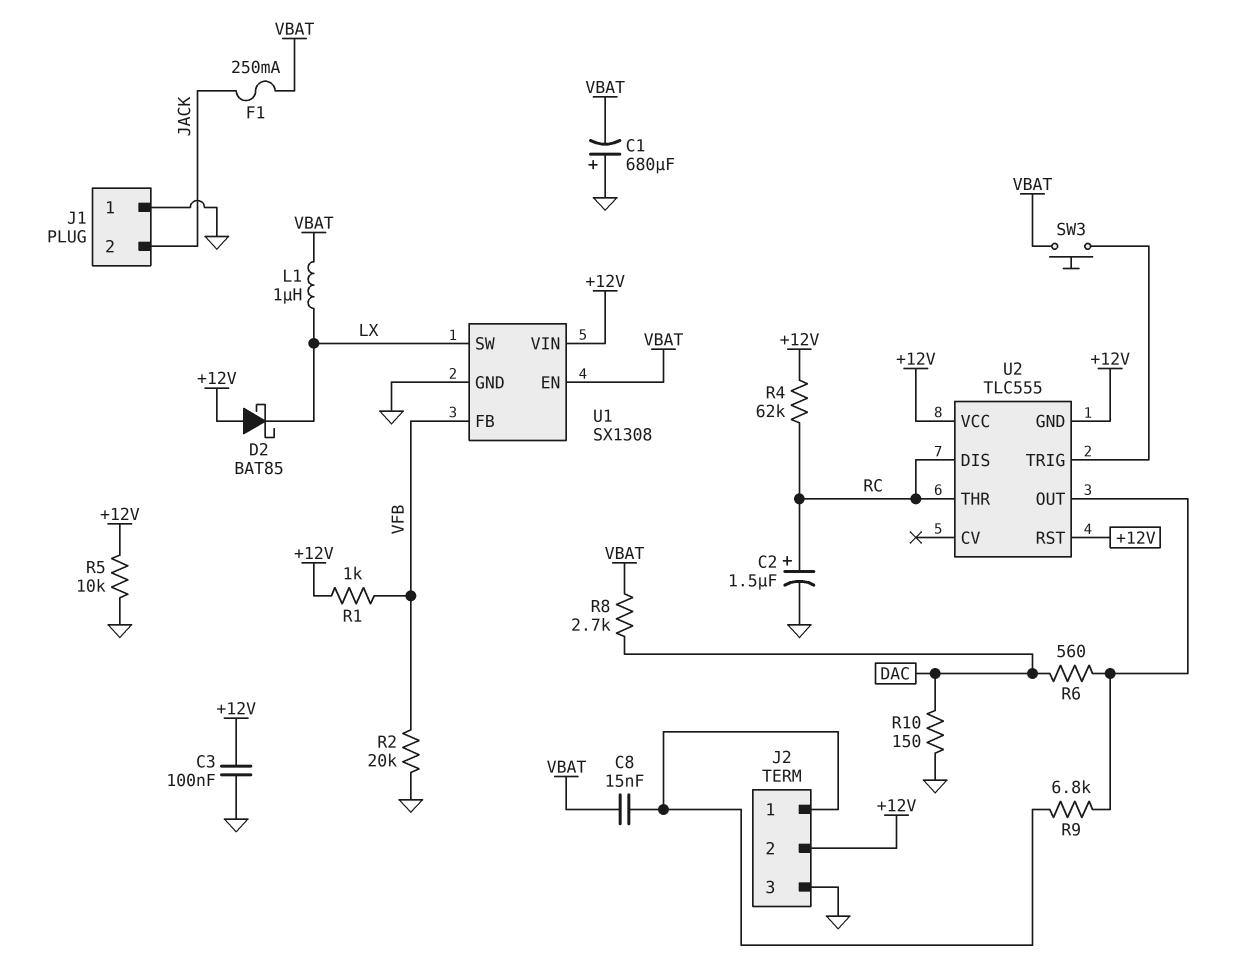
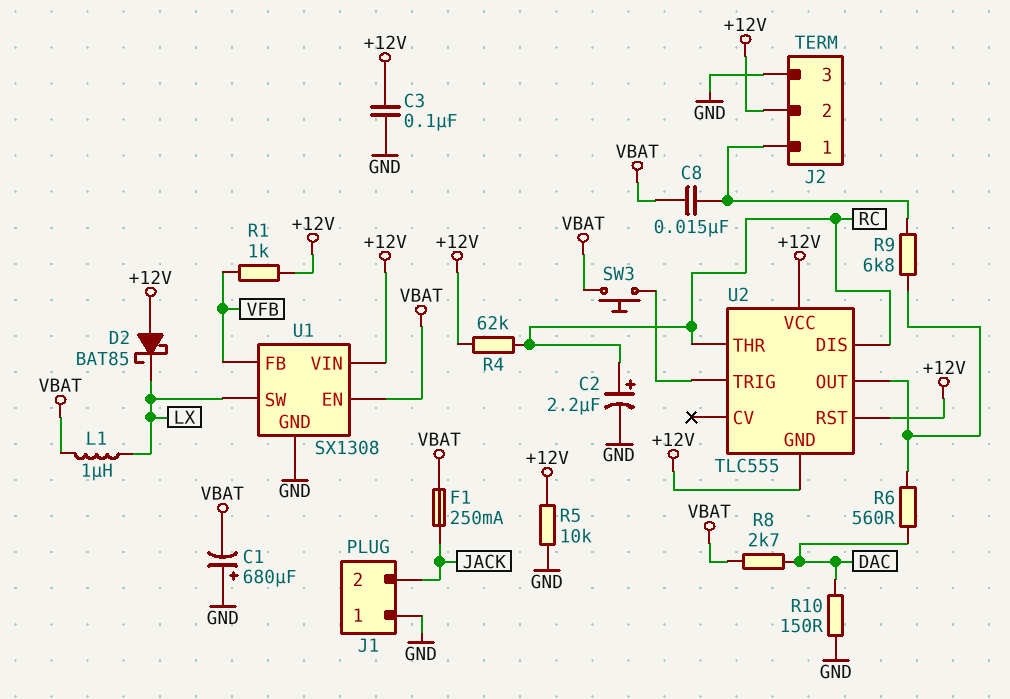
C2: 1.5uF (plus RC, minus GND) -> 2.2uF (plus RC, minus GND)
R2: 20k (GND, VFB) -> none

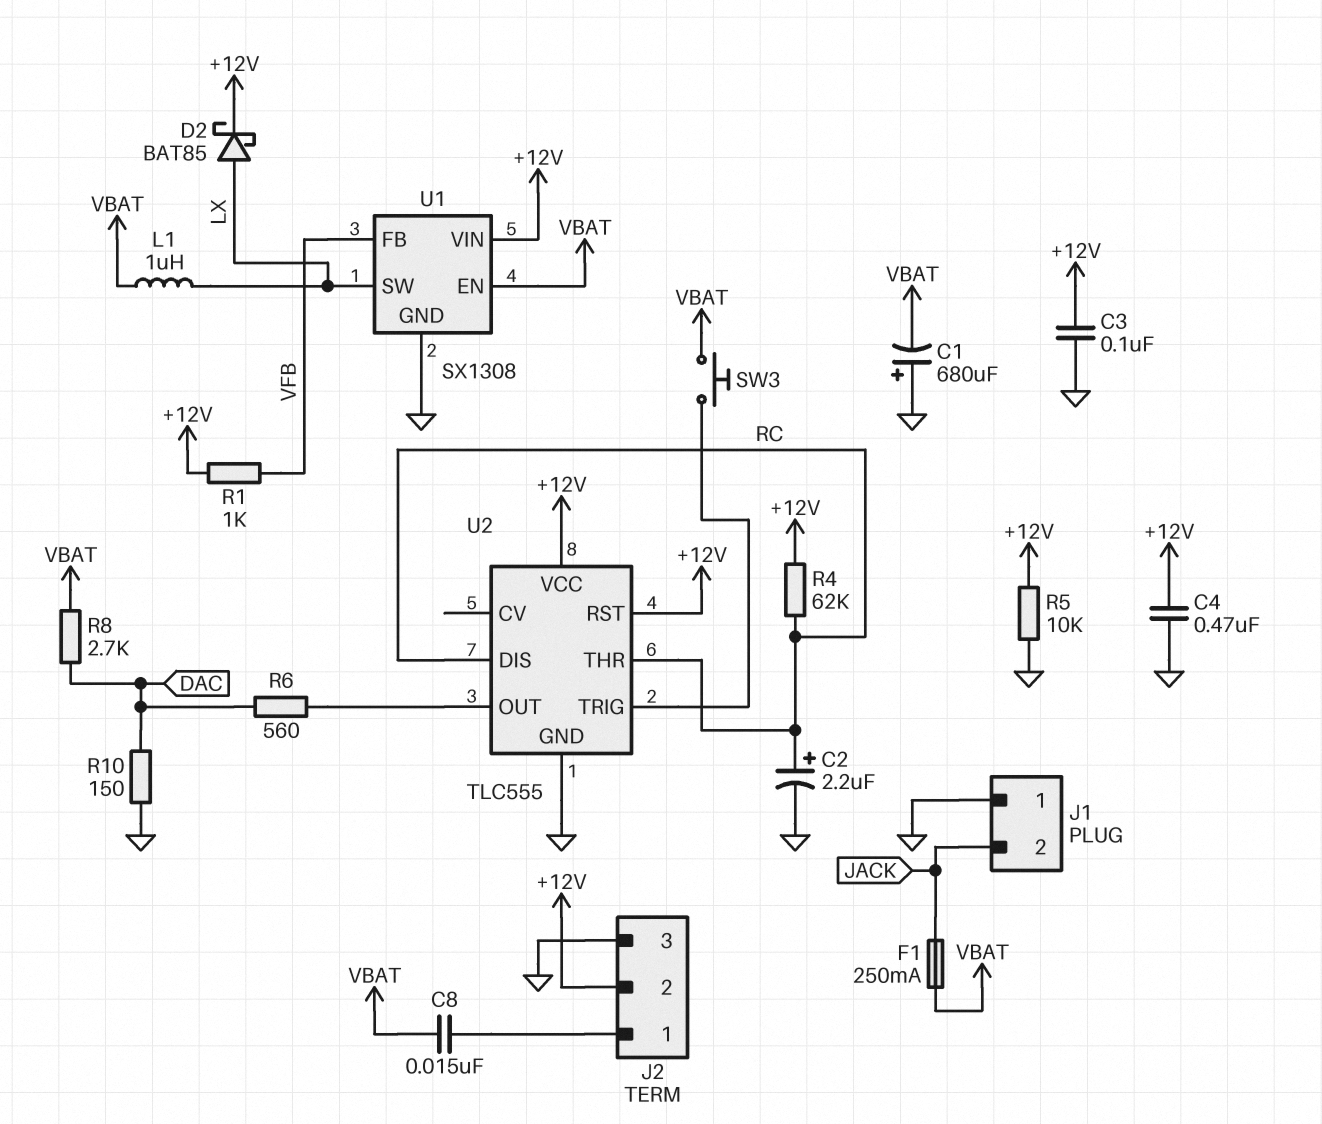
C4: none -> 470nF (+12V, GND)
D2: schottky BAT85 (A +12V, K LX) -> schottky BAT85 (A LX, K +12V)
R9: 6.8k (J2/1, U2/OUT) -> none
U2 pin GND: +12V -> GND

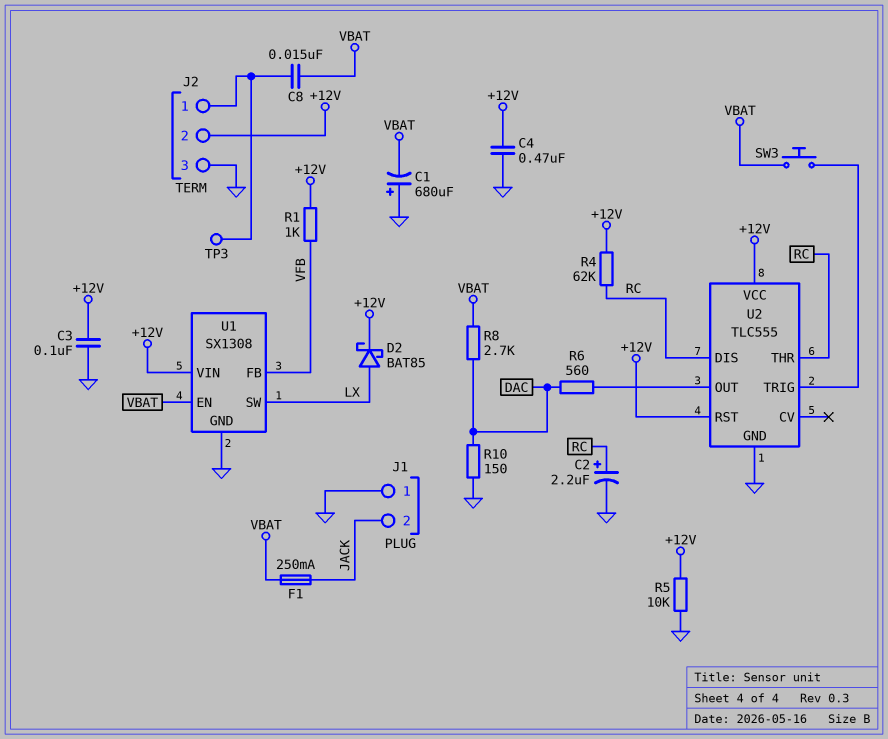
L1: 1uH (LX, VBAT) -> none
TP3: none -> test point (J2/1)

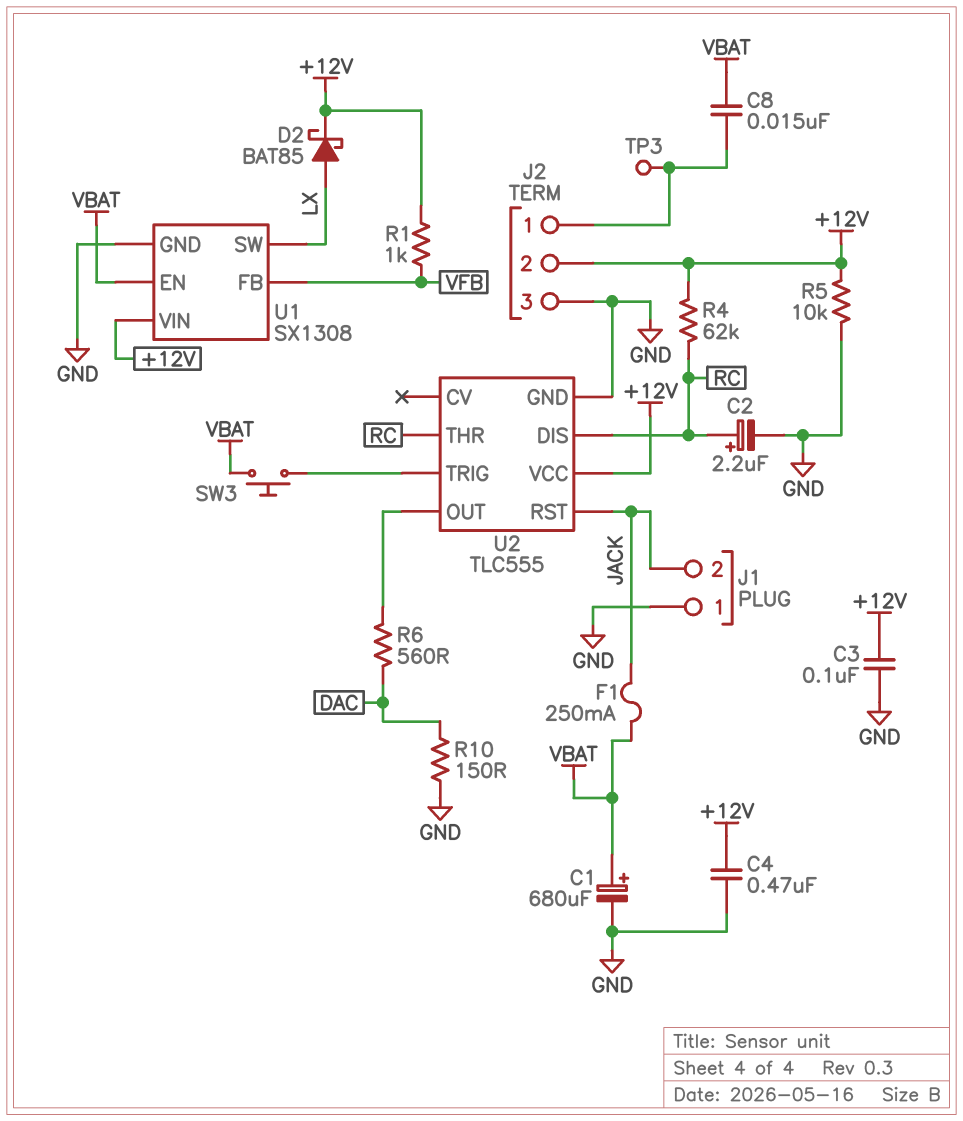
C1: 680uF (plus GND, minus VBAT) -> 680uF (plus VBAT, minus GND)
R8: 2.7k (DAC, VBAT) -> none
U2 pin RST: +12V -> JACK

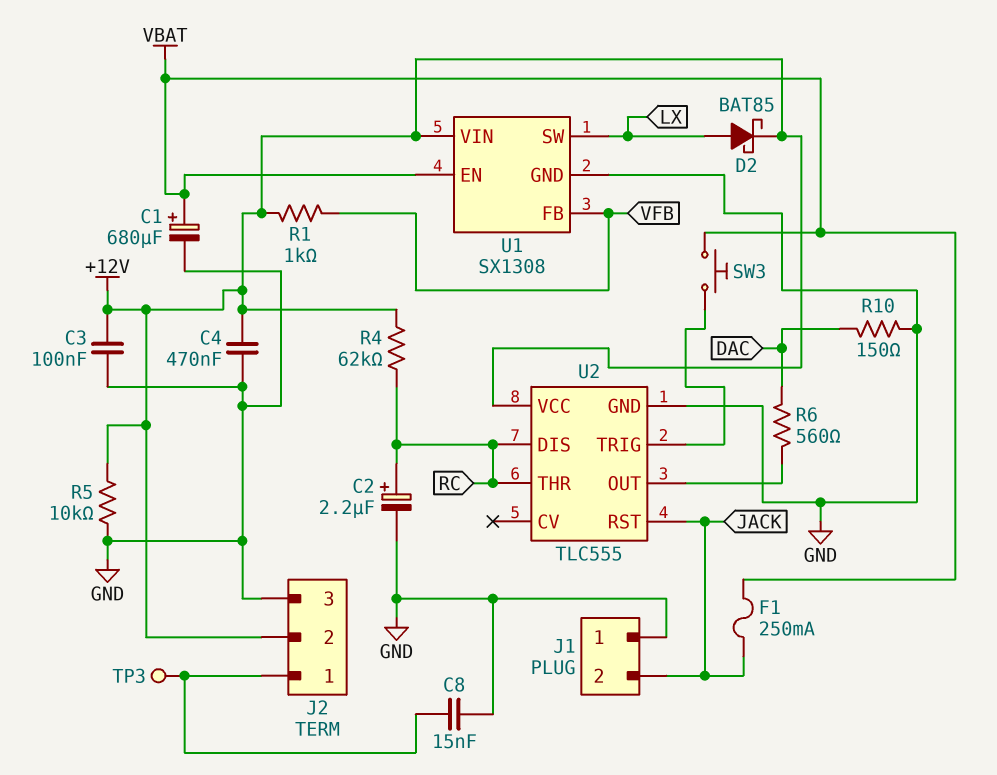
C8: 15nF (J2/1, VBAT) -> 15nF (GND, J2/1)

